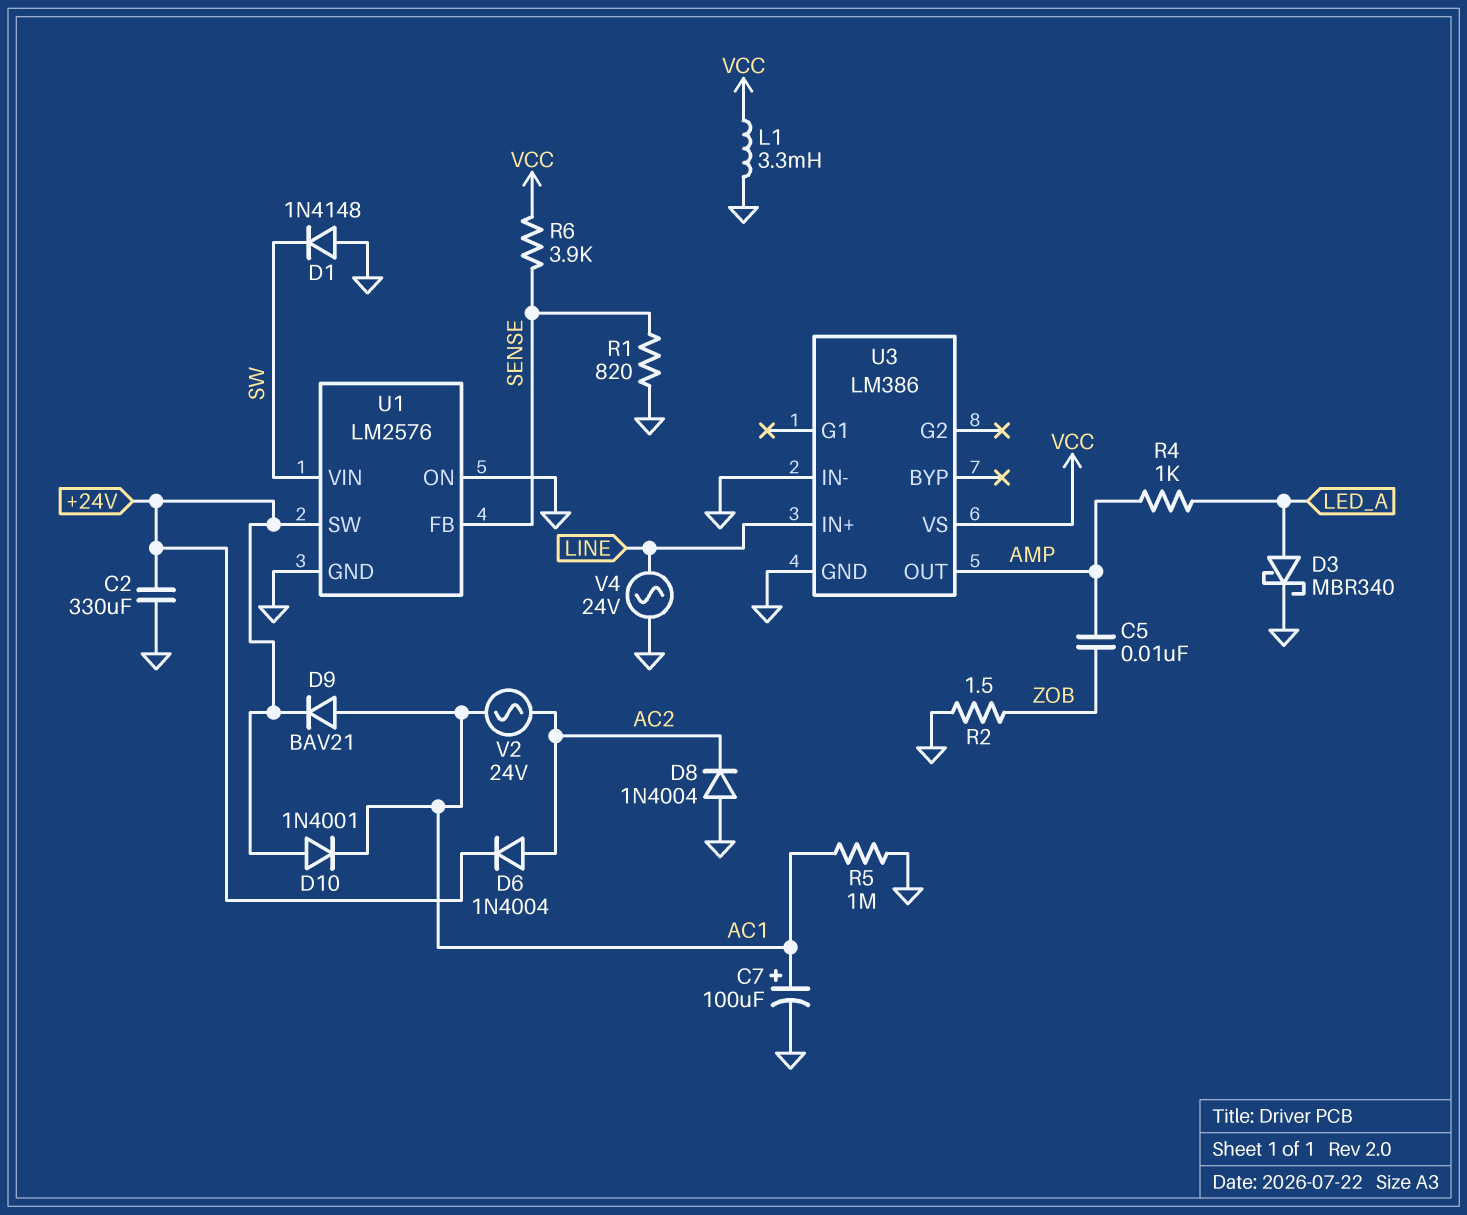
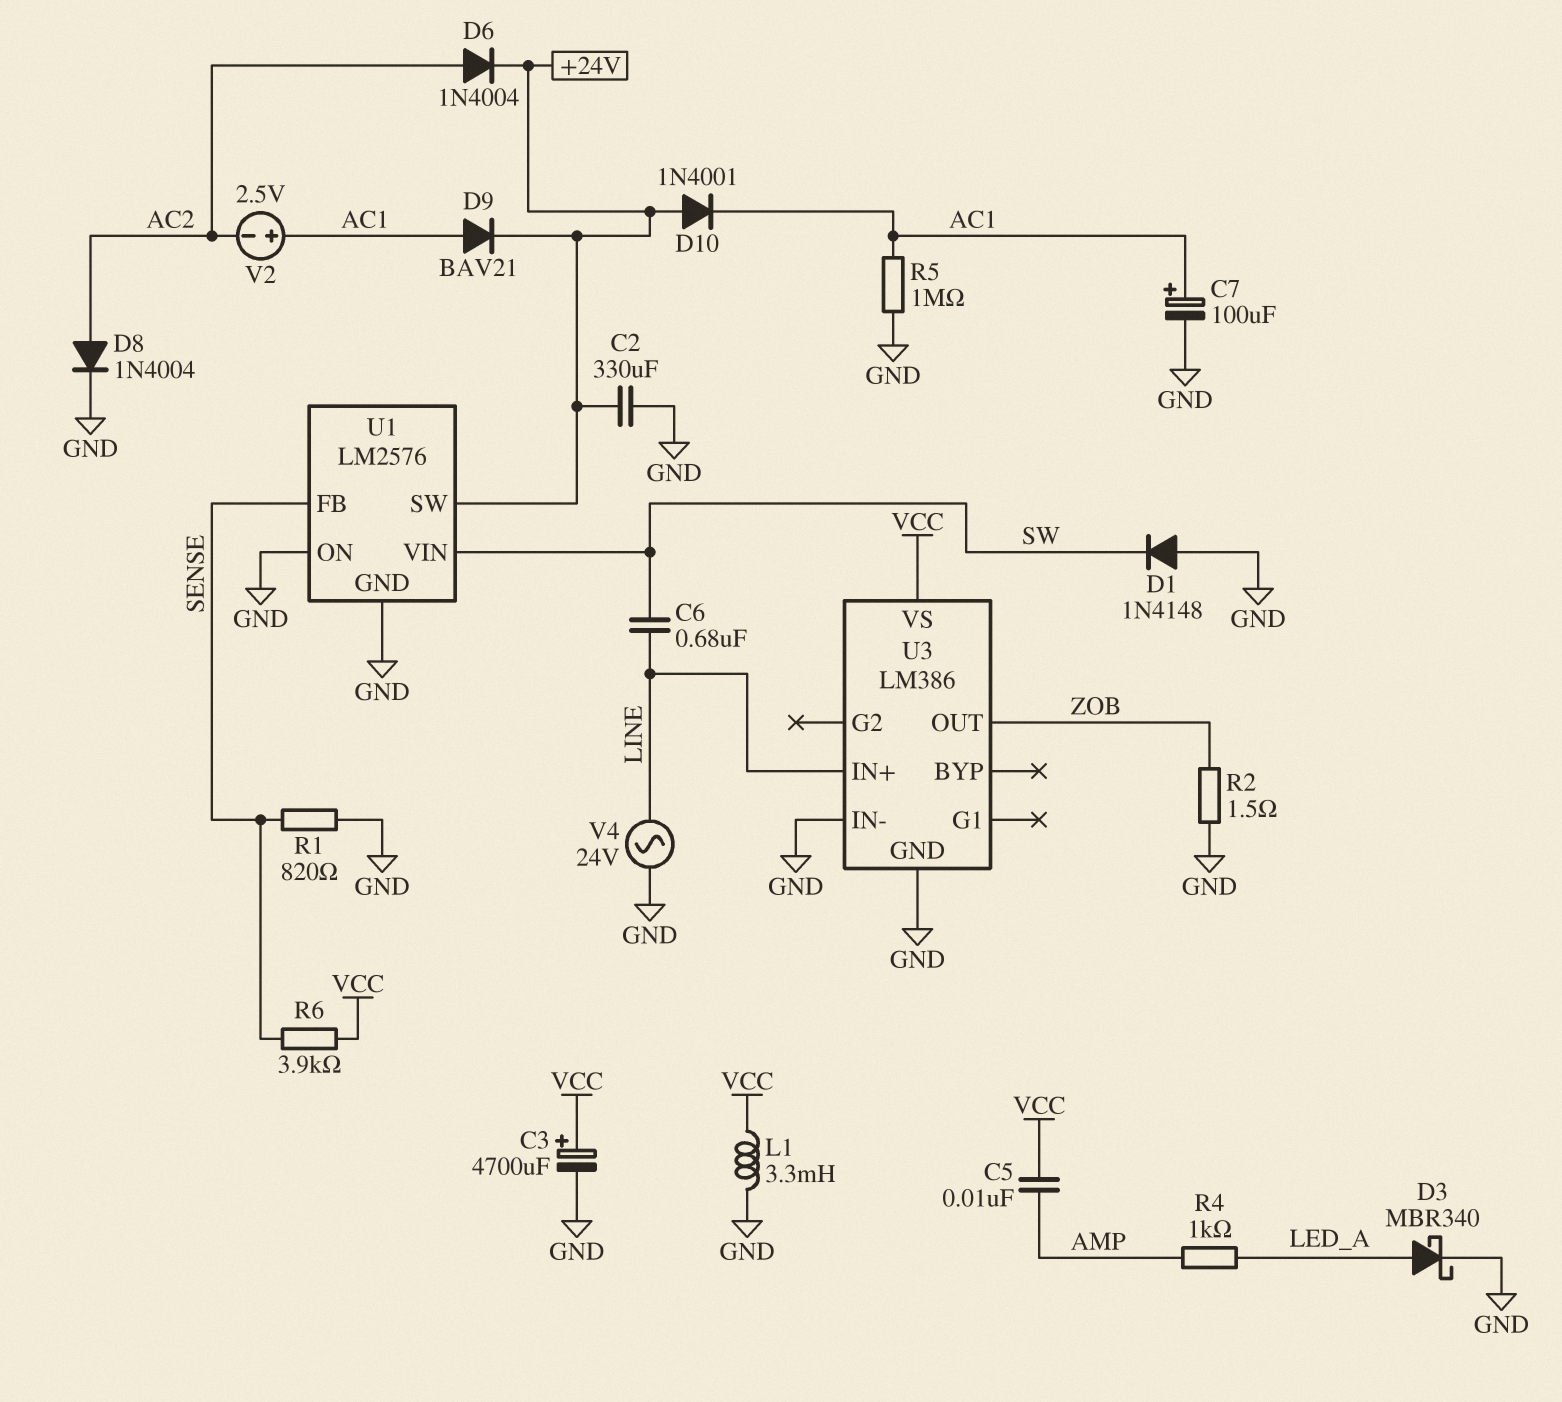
C3: none -> 4700uF (plus VCC, minus GND)
C5: 10nF (AMP, ZOB) -> 10nF (AMP, VCC)
C6: none -> 680nF (LINE, SW)
D8: diode 1N4004 (A GND, K AC2) -> diode 1N4004 (A AC2, K GND)
U3 pin OUT: AMP -> ZOB
V2: AC 24V (AC1, AC2) -> 2.5V (plus AC1, minus AC2)

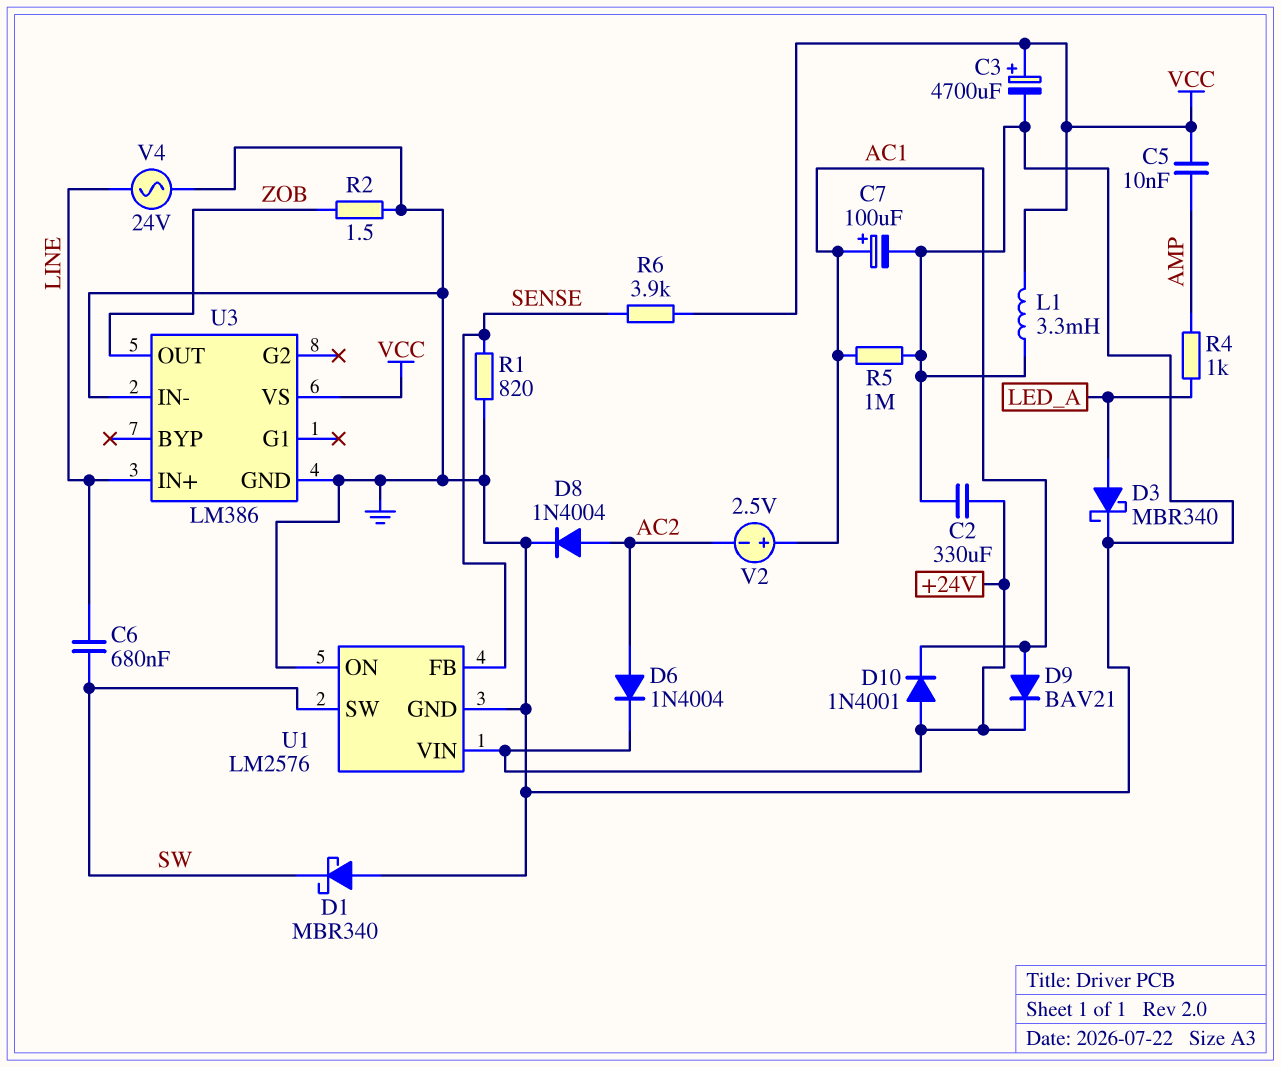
D1: diode 1N4148 (A GND, K SW) -> schottky MBR340 (A GND, K SW)
U1 pin SW: +24V -> SW
U1 pin VIN: SW -> +24V

